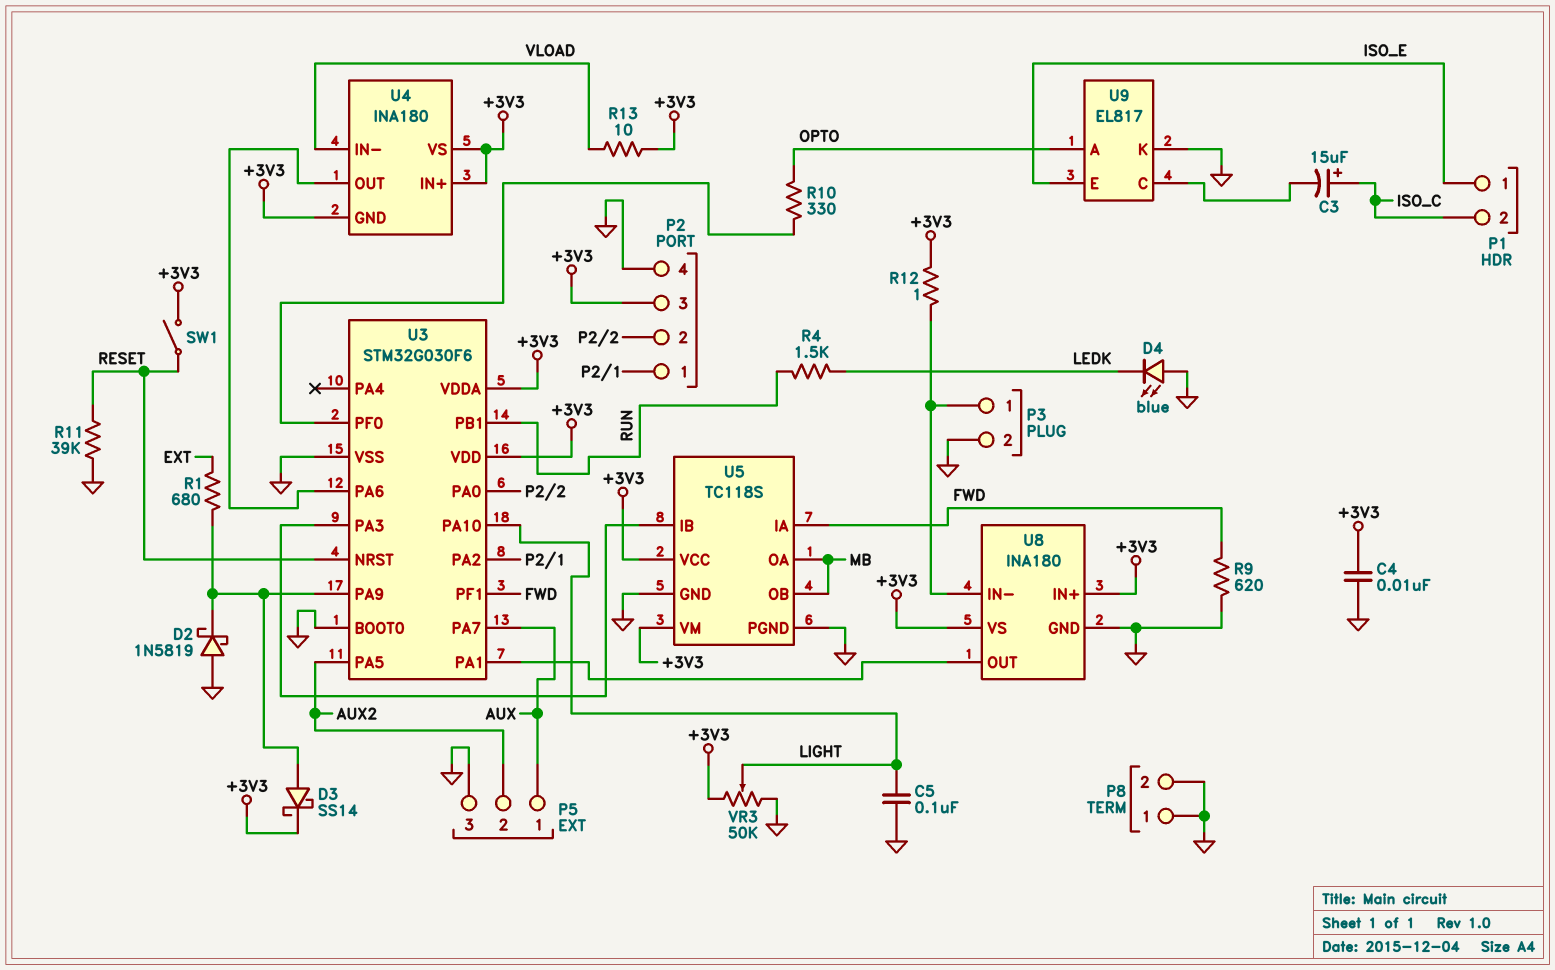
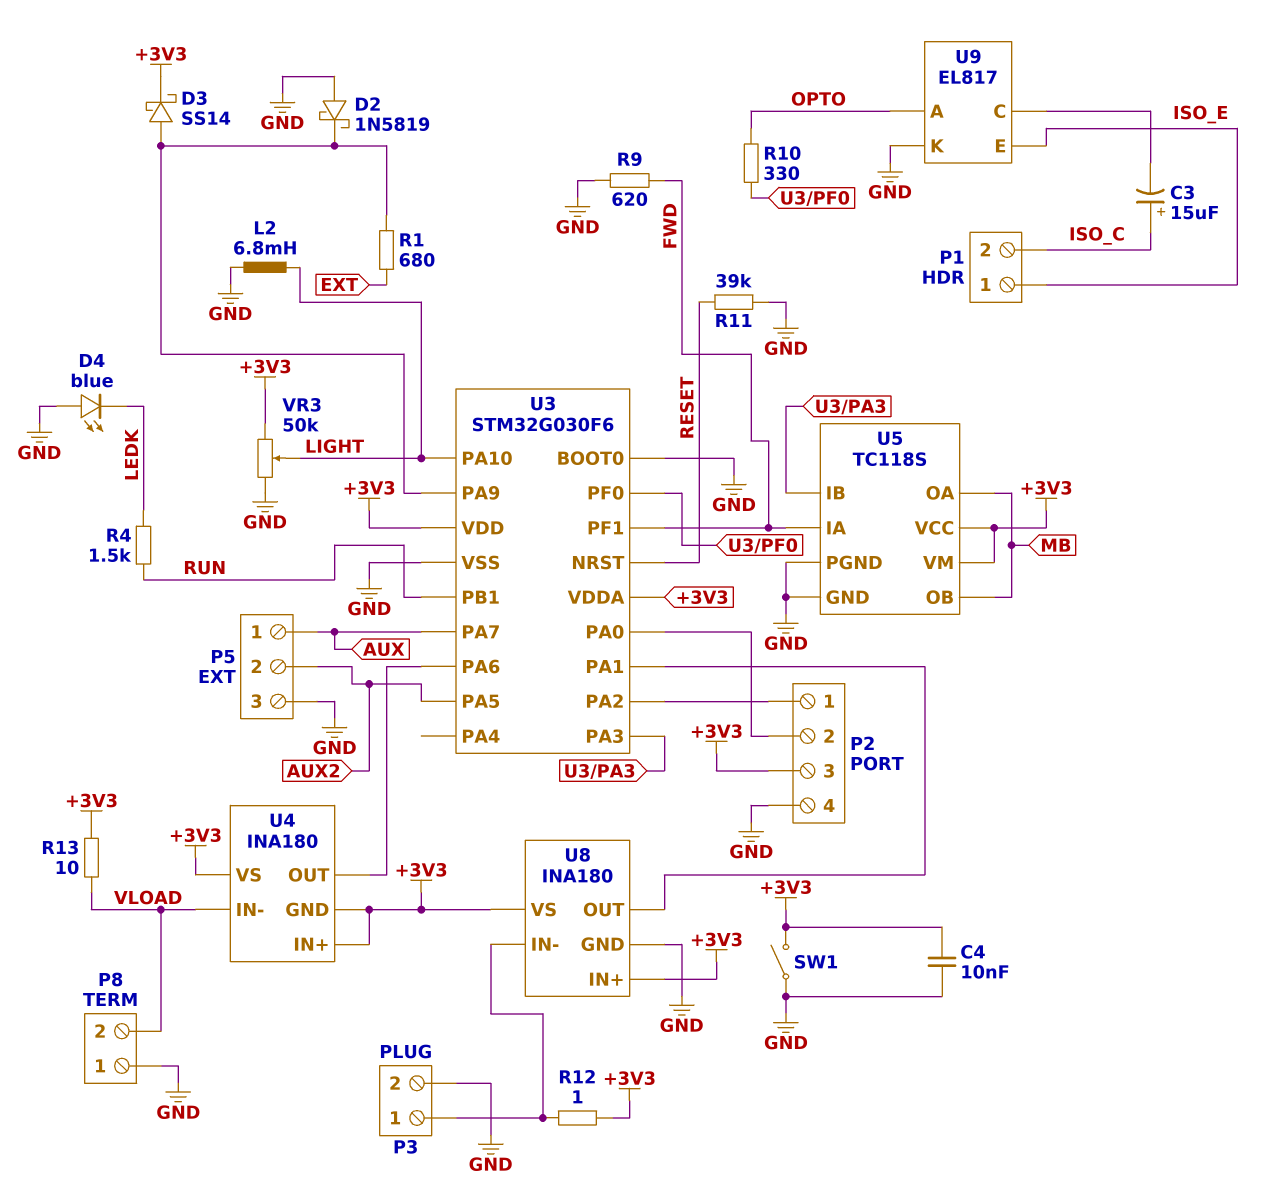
C5: 100nF (GND, LIGHT) -> none
L2: none -> 6.8mH (GND, LIGHT)
P8 pin 2: GND -> VLOAD
SW1: switch (+3V3, RESET) -> switch (+3V3, GND)

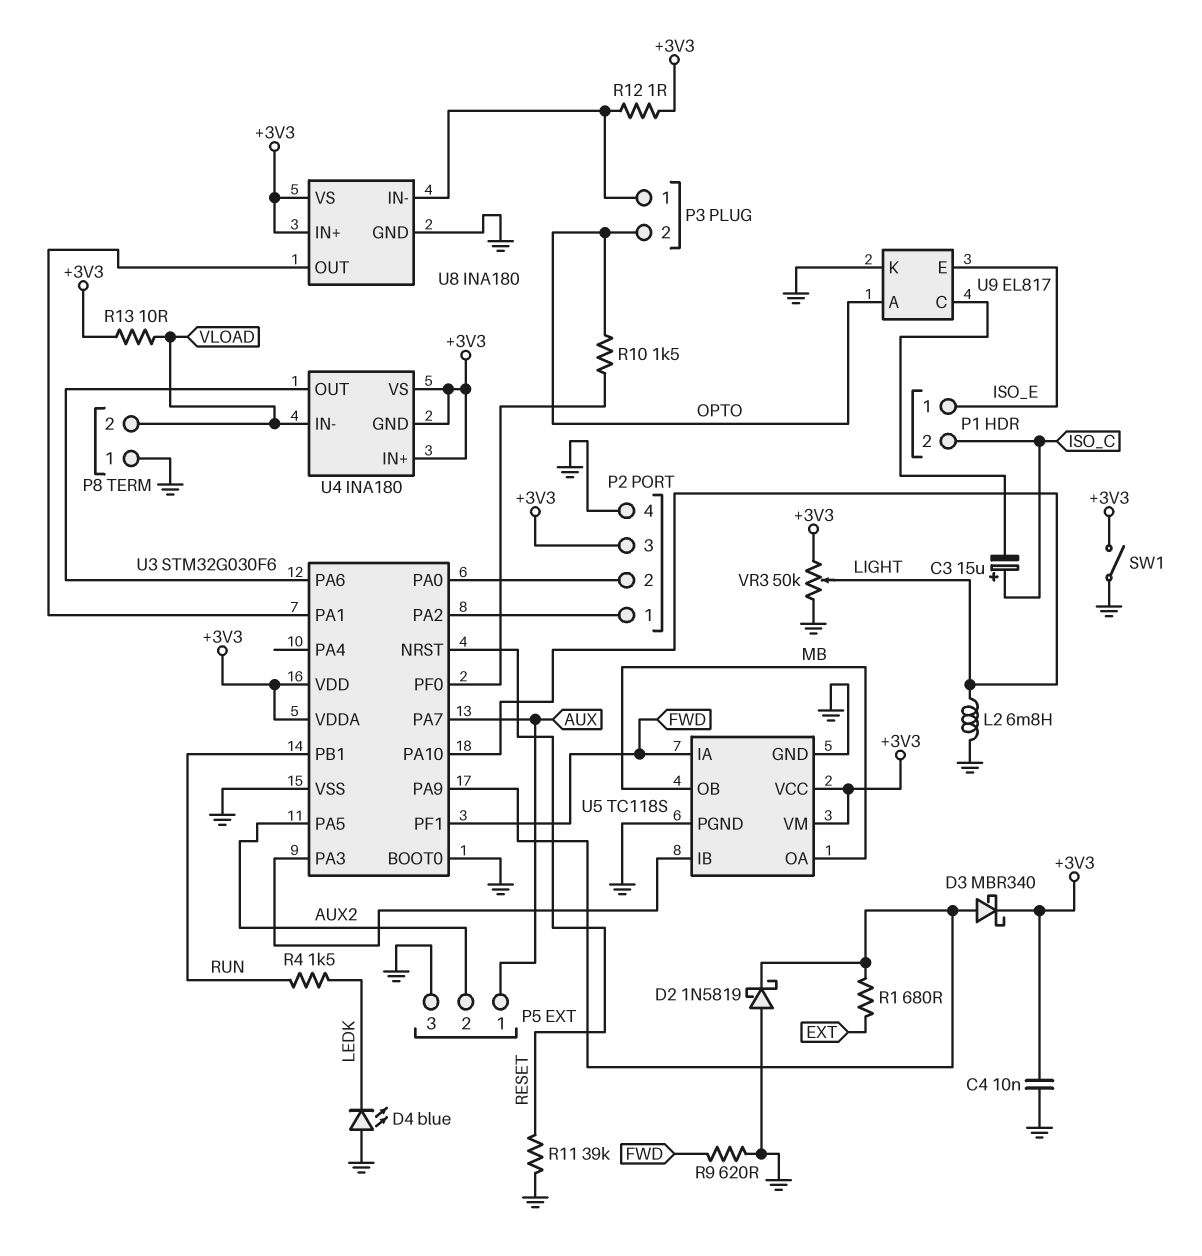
D3: schottky SS14 (A U3/PA9, K +3V3) -> schottky MBR340 (A U3/PA9, K +3V3)
P3 pin 2: GND -> OPTO
R10: 330 (OPTO, U3/PF0) -> 1.5k (OPTO, U3/PF0)

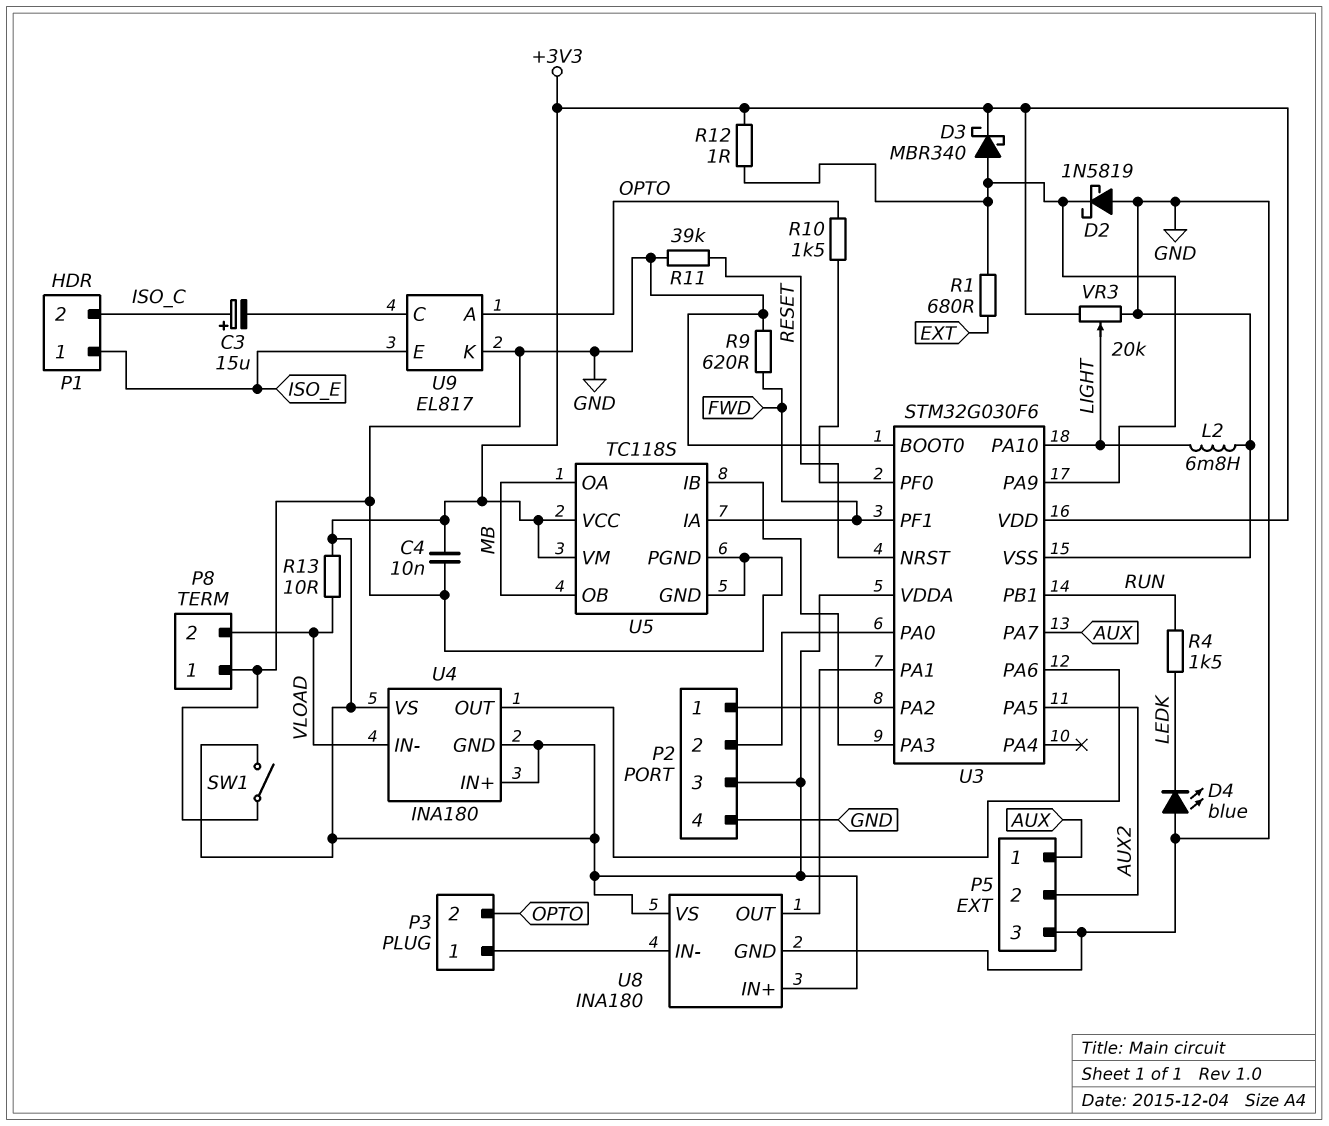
R12: 1 (+3V3, P3/1) -> 1 (+3V3, U3/PA9)
VR3: 50k (+3V3, GND, wiper LIGHT) -> 20k (+3V3, GND, wiper LIGHT)

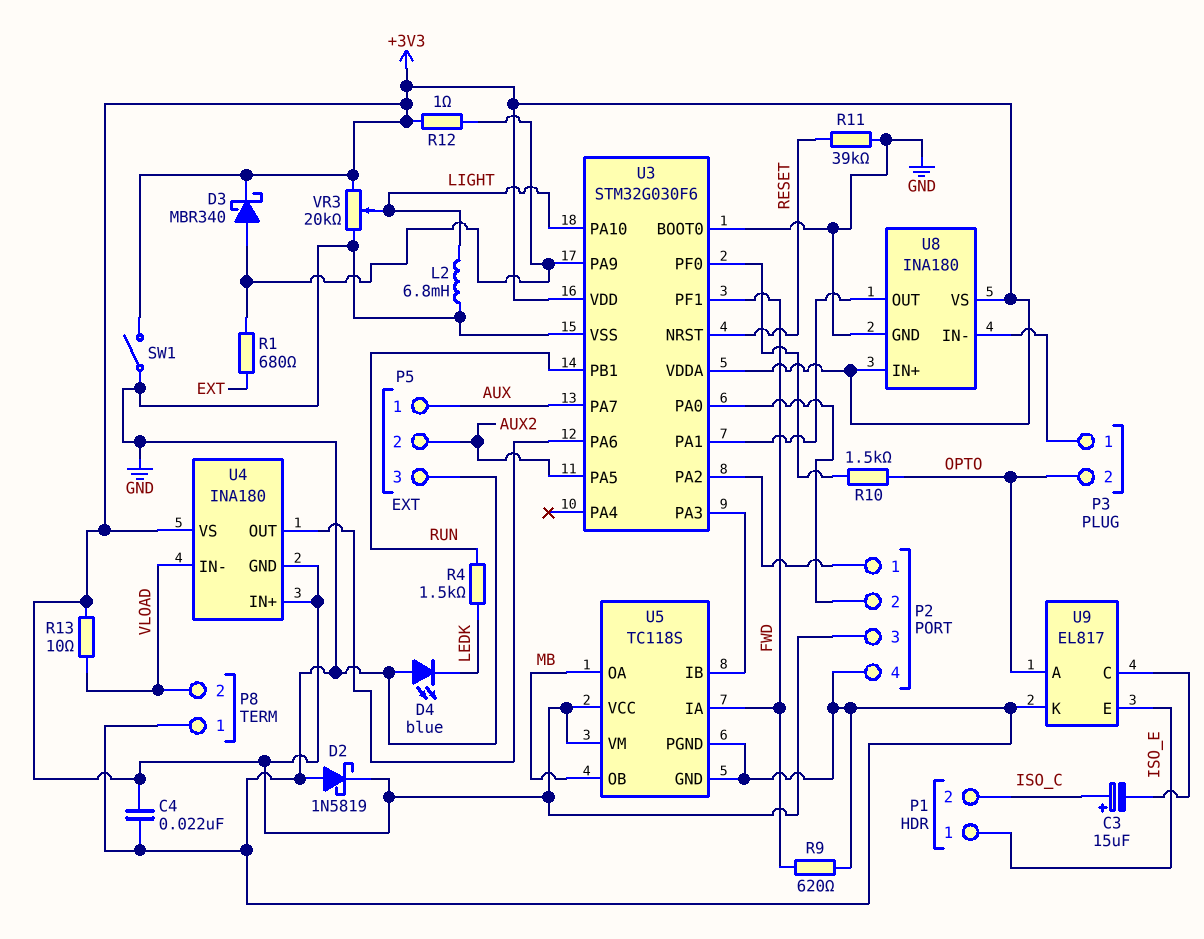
C4: 10nF (+3V3, GND) -> 22nF (+3V3, GND)
D2: schottky 1N5819 (A GND, K U3/PA9) -> schottky 1N5819 (A GND, K +3V3)

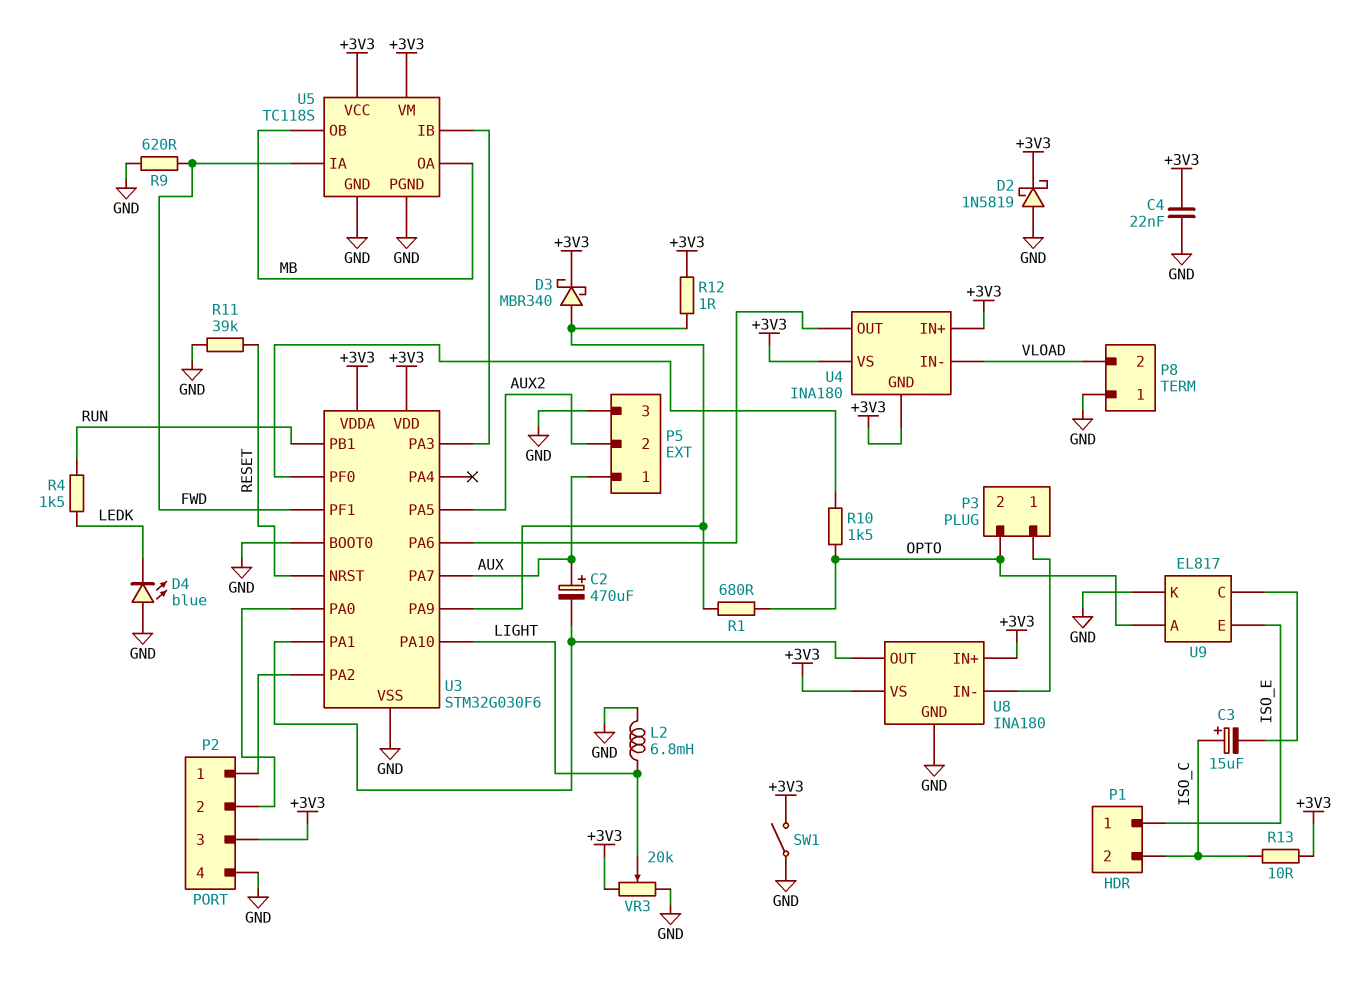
C2: none -> 470uF (plus AUX, minus U3/PA1)
R1: 680 (EXT, U3/PA9) -> 680 (OPTO, U3/PA9)
R13: 10 (+3V3, VLOAD) -> 10 (+3V3, ISO_C)

